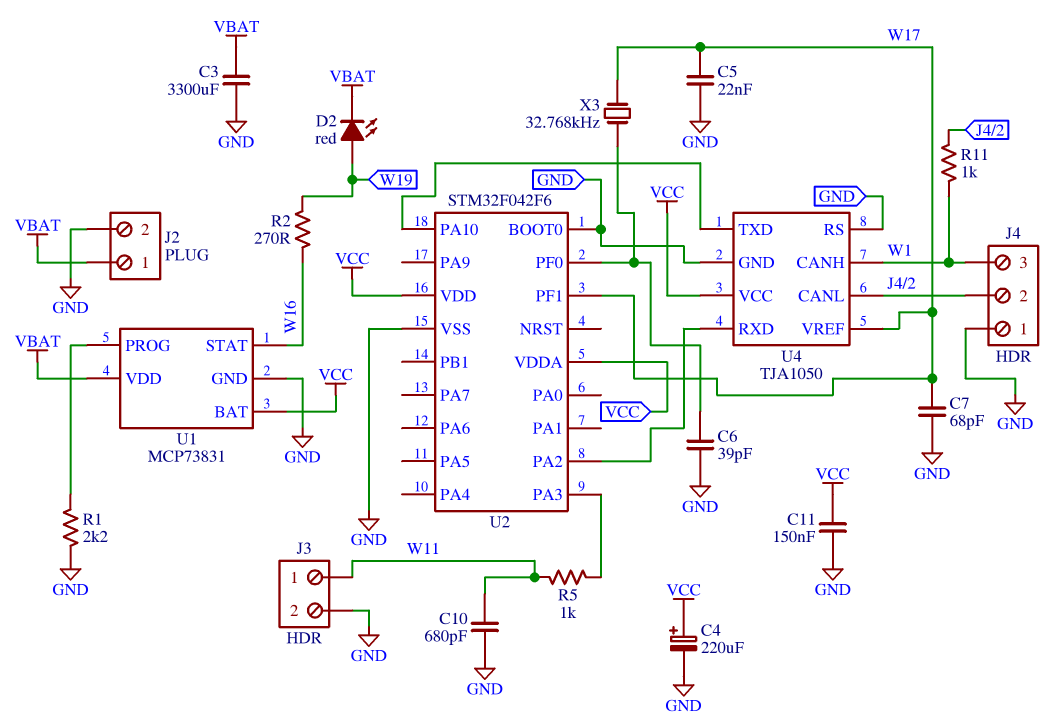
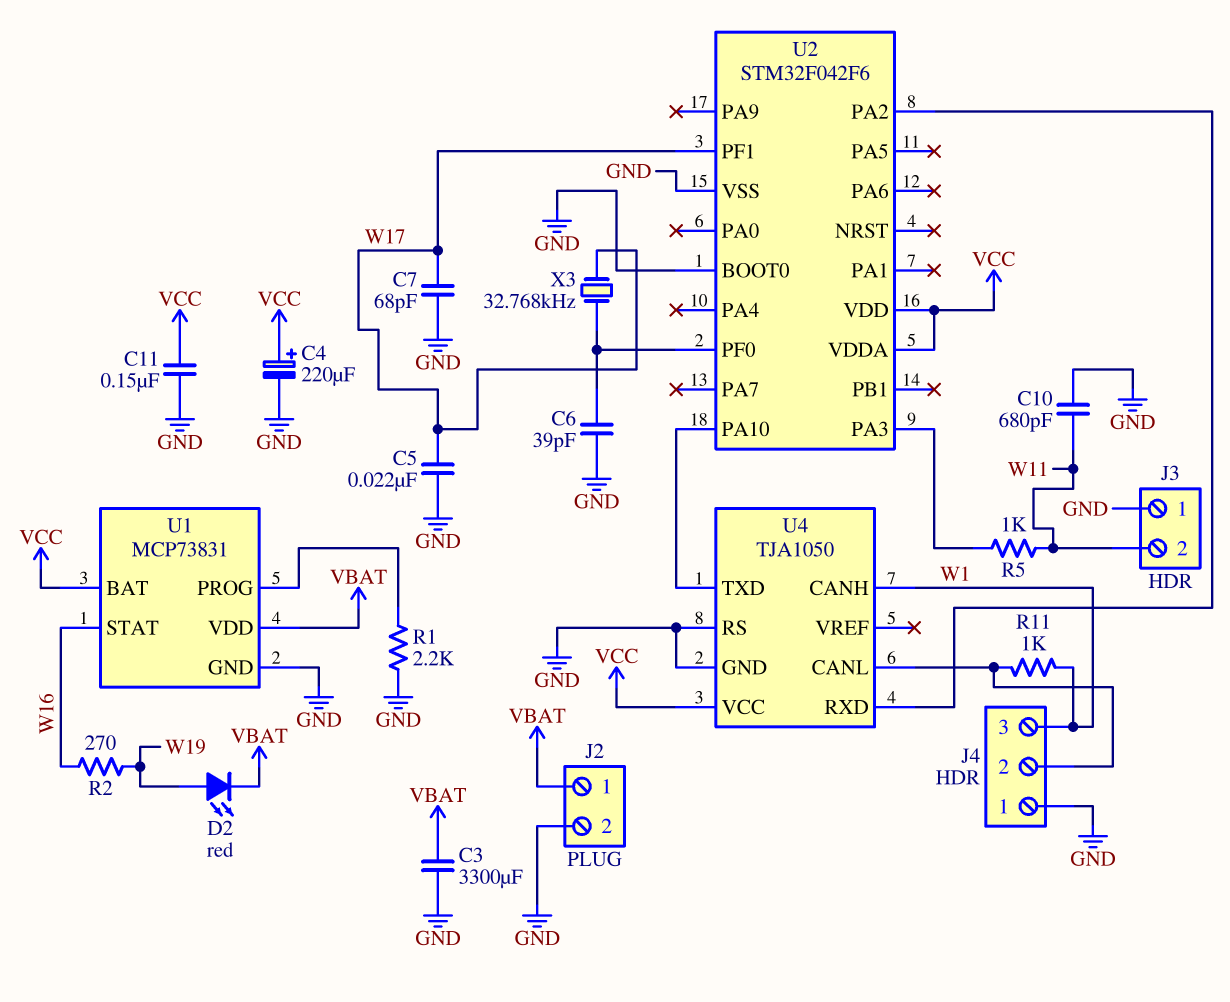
J3 pin 1: W11 -> GND
J3 pin 2: GND -> W11
U4 pin VREF: W17 -> none

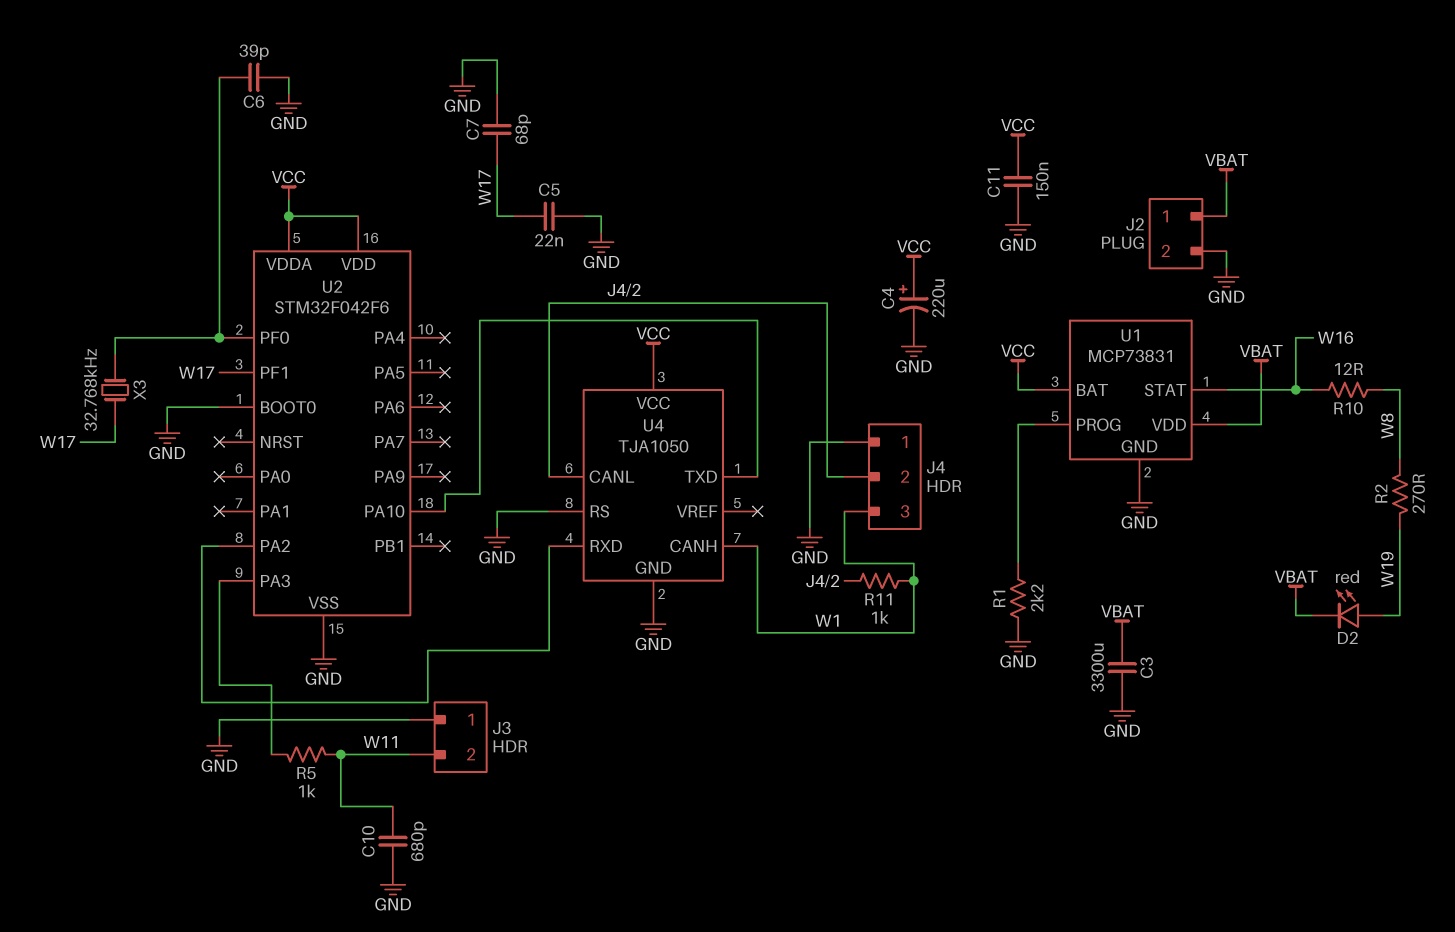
R2: 270 (W16, W19) -> 270 (W8, W19)
R10: none -> 12 (W8, W16)

